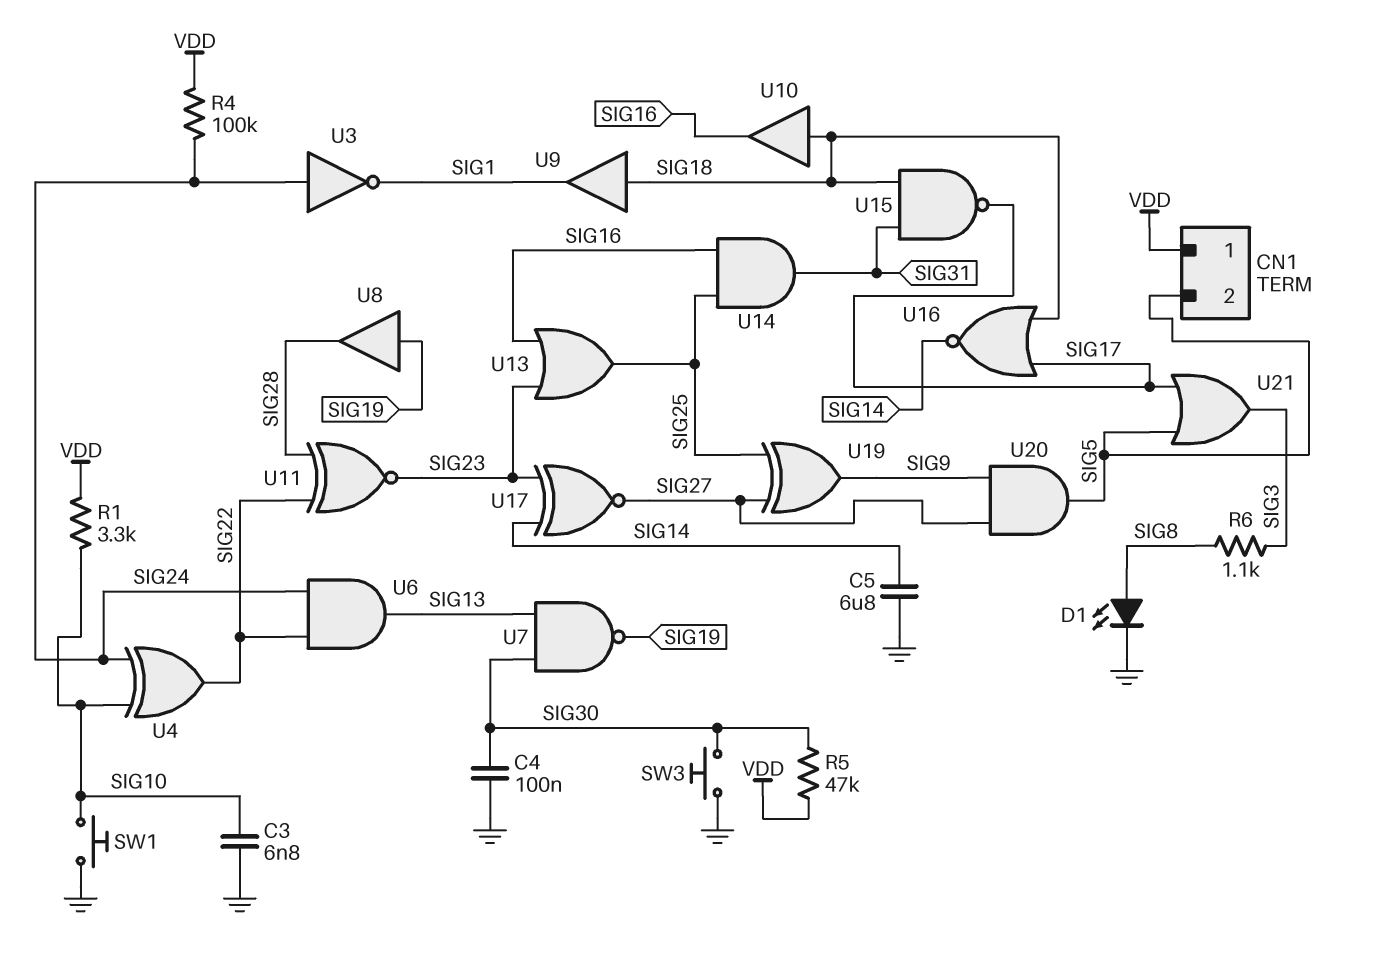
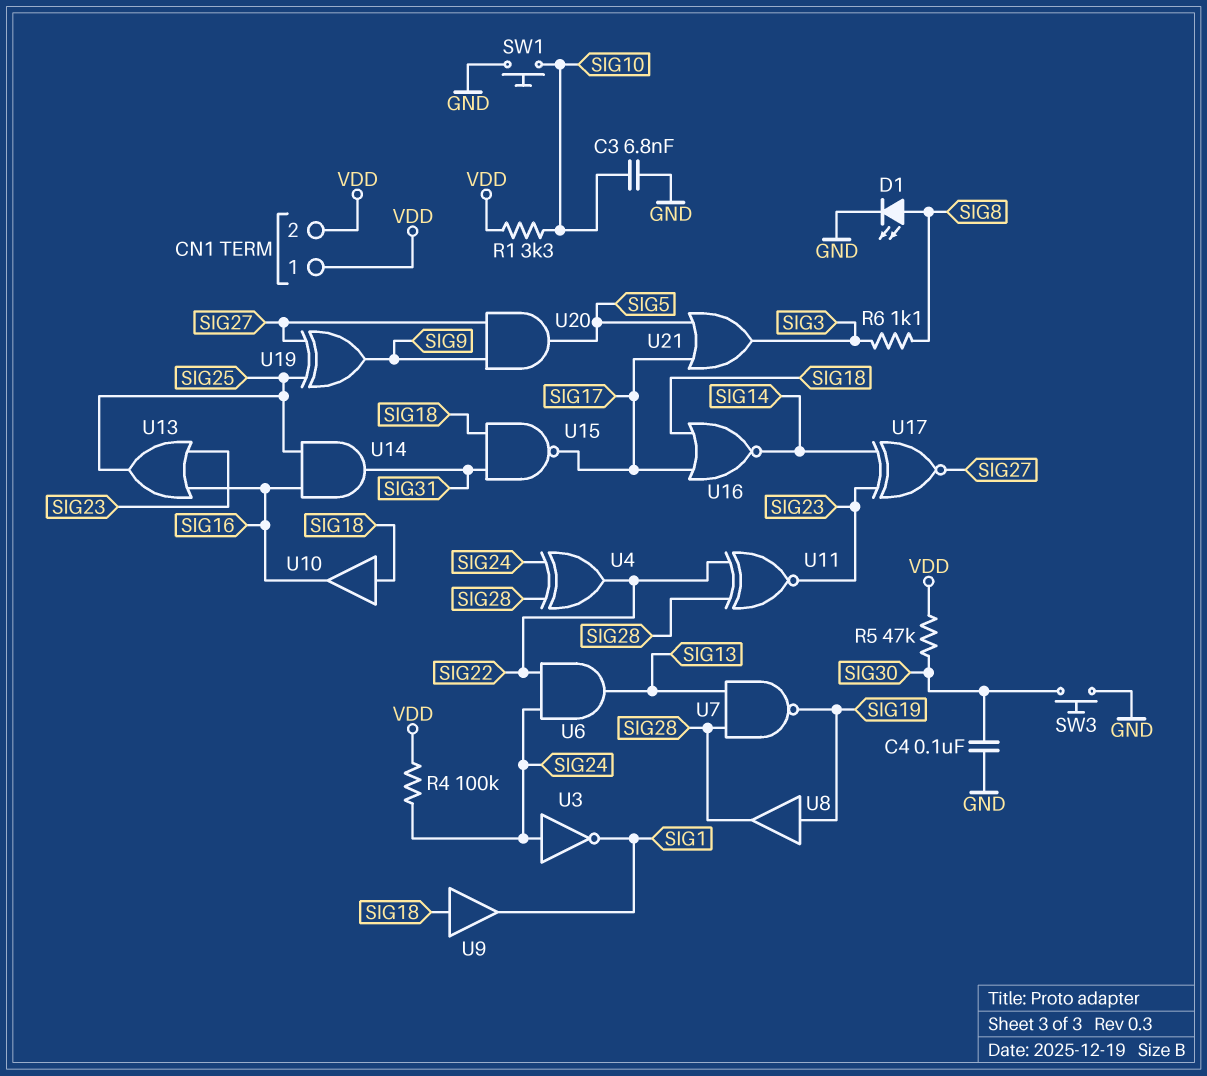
C5: 6.8uF (GND, SIG14) -> none
CN1 pin 2: SIG5 -> VDD
U4: XOR (in SIG10, in SIG24, out SIG22) -> XOR (in SIG24, in SIG28, out SIG22)
U7: NAND (in SIG13, in SIG30, out SIG19) -> NAND (in SIG13, in SIG28, out SIG19)

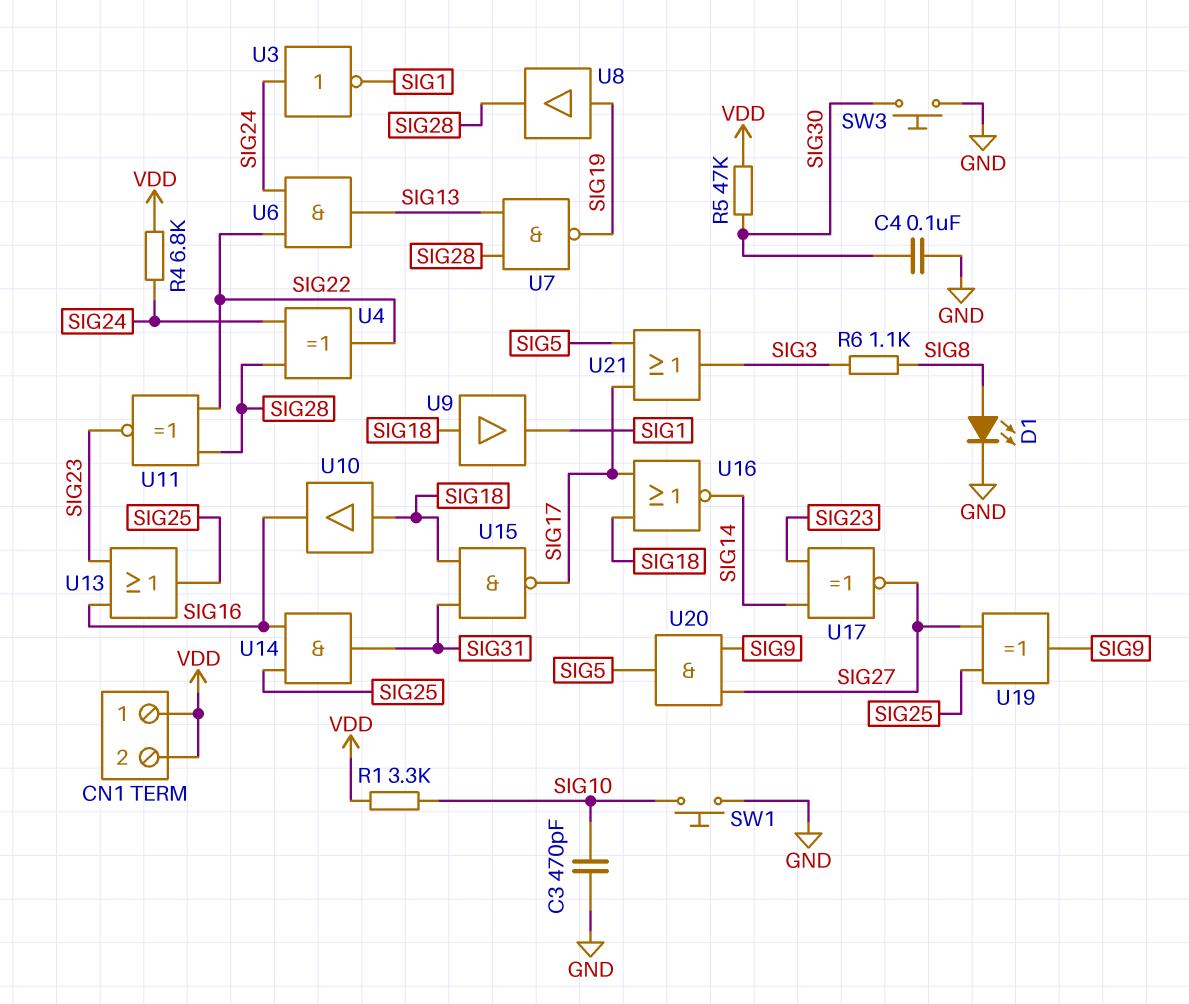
C3: 6.8nF (GND, SIG10) -> 470pF (GND, SIG10)
R4: 100k (SIG24, VDD) -> 6.8k (SIG24, VDD)

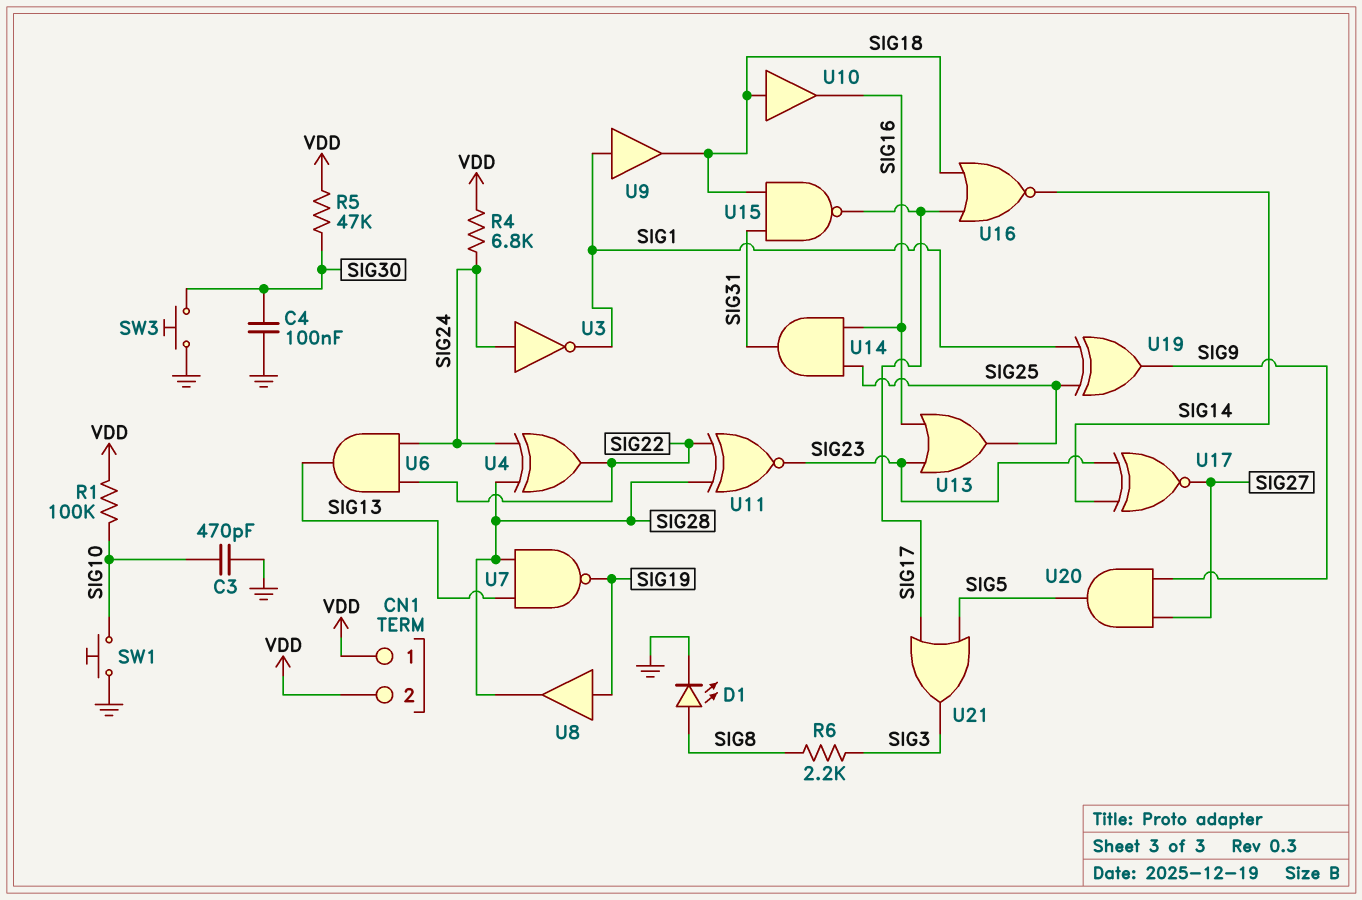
R1: 3.3k (SIG10, VDD) -> 100k (SIG10, VDD)
R6: 1.1k (SIG3, SIG8) -> 2.2k (SIG3, SIG8)
U9: buffer (in SIG18, out SIG1) -> buffer (in SIG1, out SIG18)
U19: XOR (in SIG25, in SIG27, out SIG9) -> XOR (in SIG1, in SIG25, out SIG9)

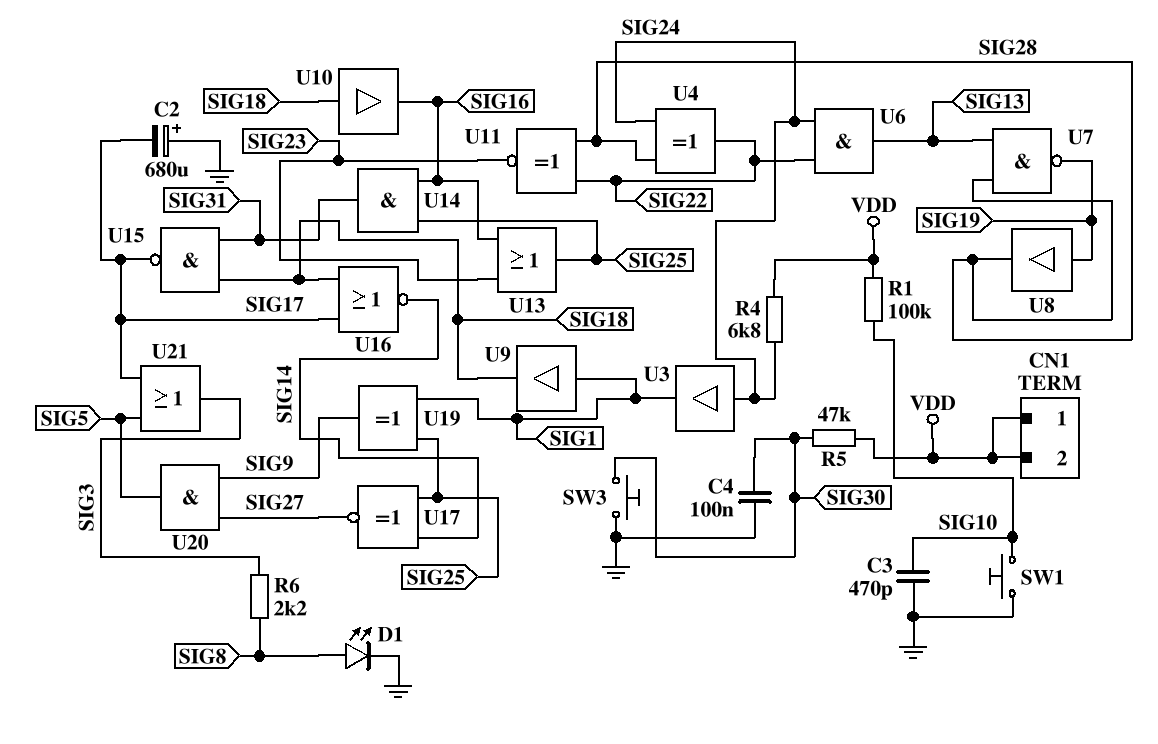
C2: none -> 680uF (plus GND, minus SIG17)
U3: NOT (in SIG24, out SIG1) -> buffer (in SIG24, out SIG1)
U17: XNOR (in SIG14, in SIG23, out SIG27) -> XNOR (in SIG14, in SIG25, out SIG27)

